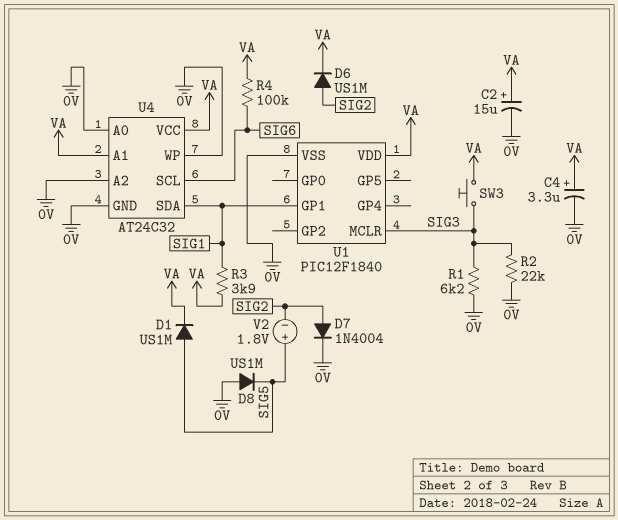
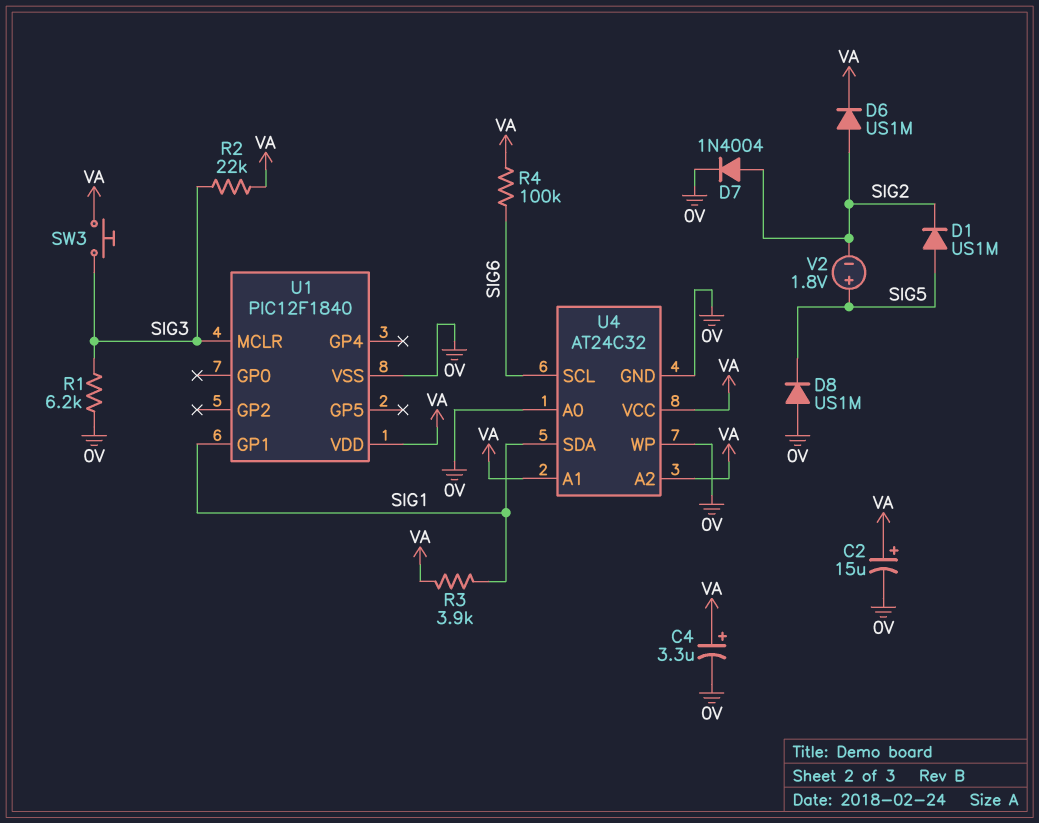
D1: diode US1M (A SIG5, K VA) -> diode US1M (A SIG5, K SIG2)
R2: 22k (0V, SIG3) -> 22k (SIG3, VA)
U4 pin A2: 0V -> VA

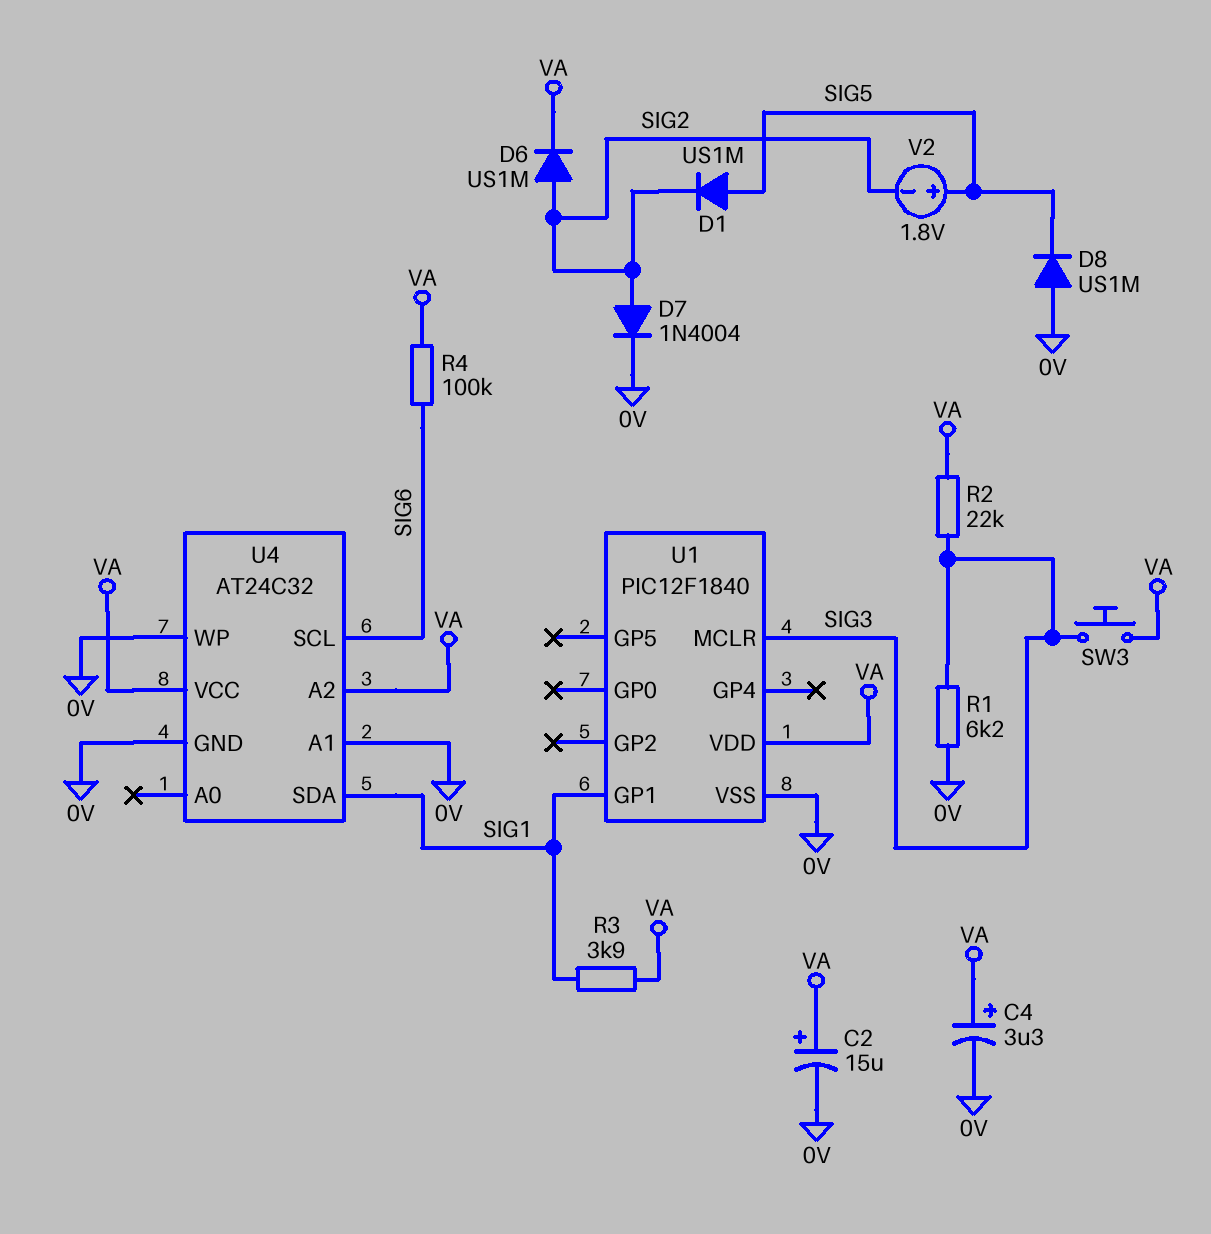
U4 pin A0: 0V -> none
U4 pin A1: VA -> 0V

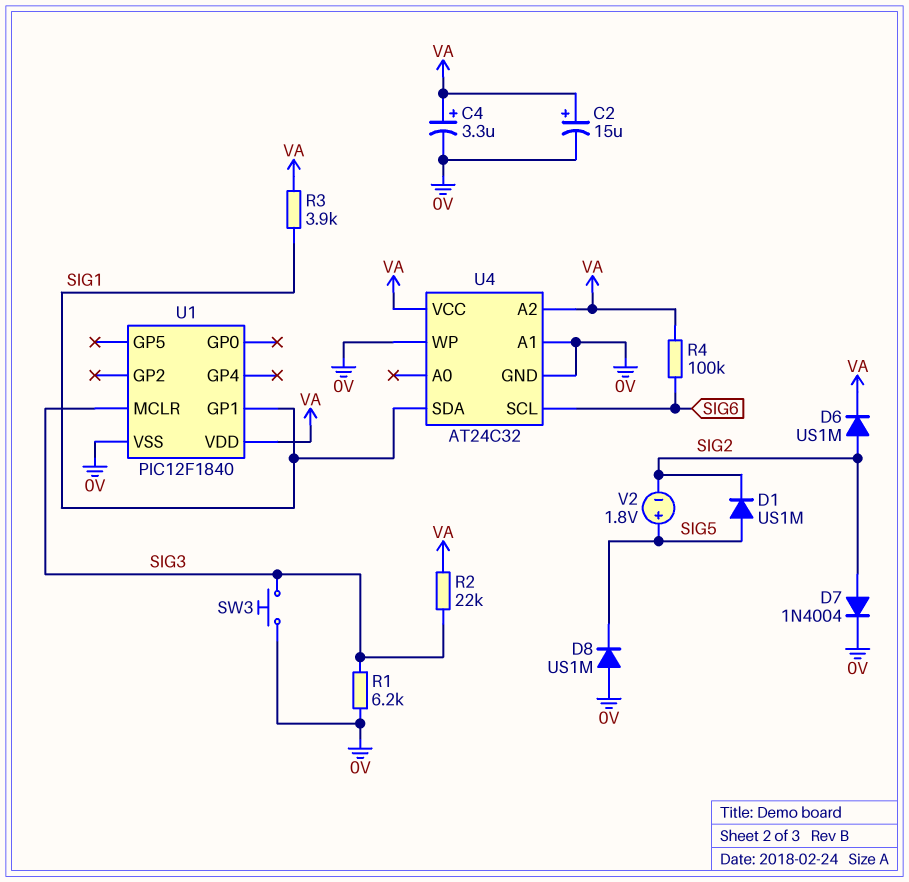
SW3: button (SIG3, VA) -> button (0V, SIG3)

